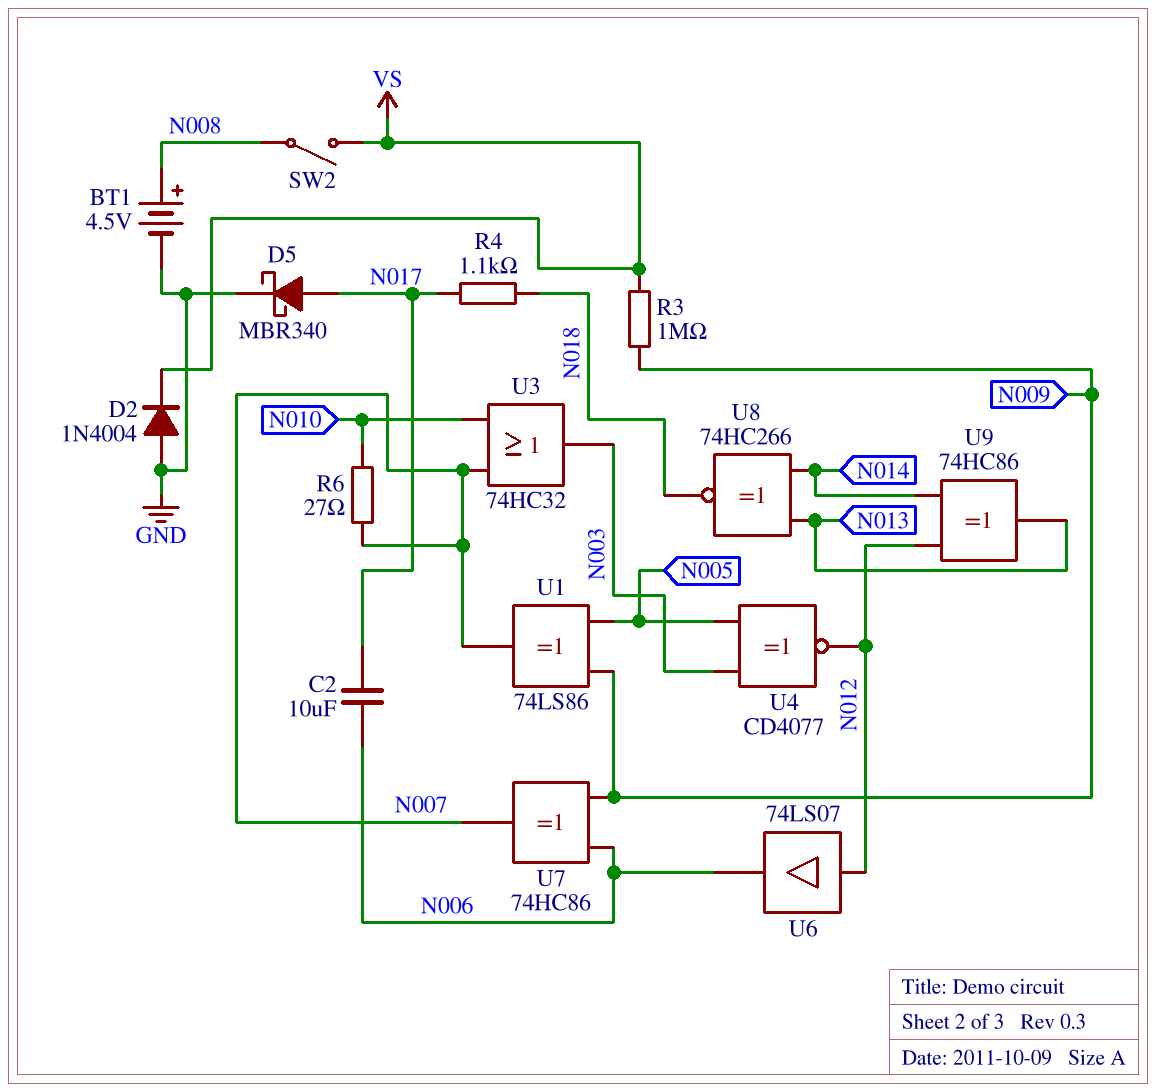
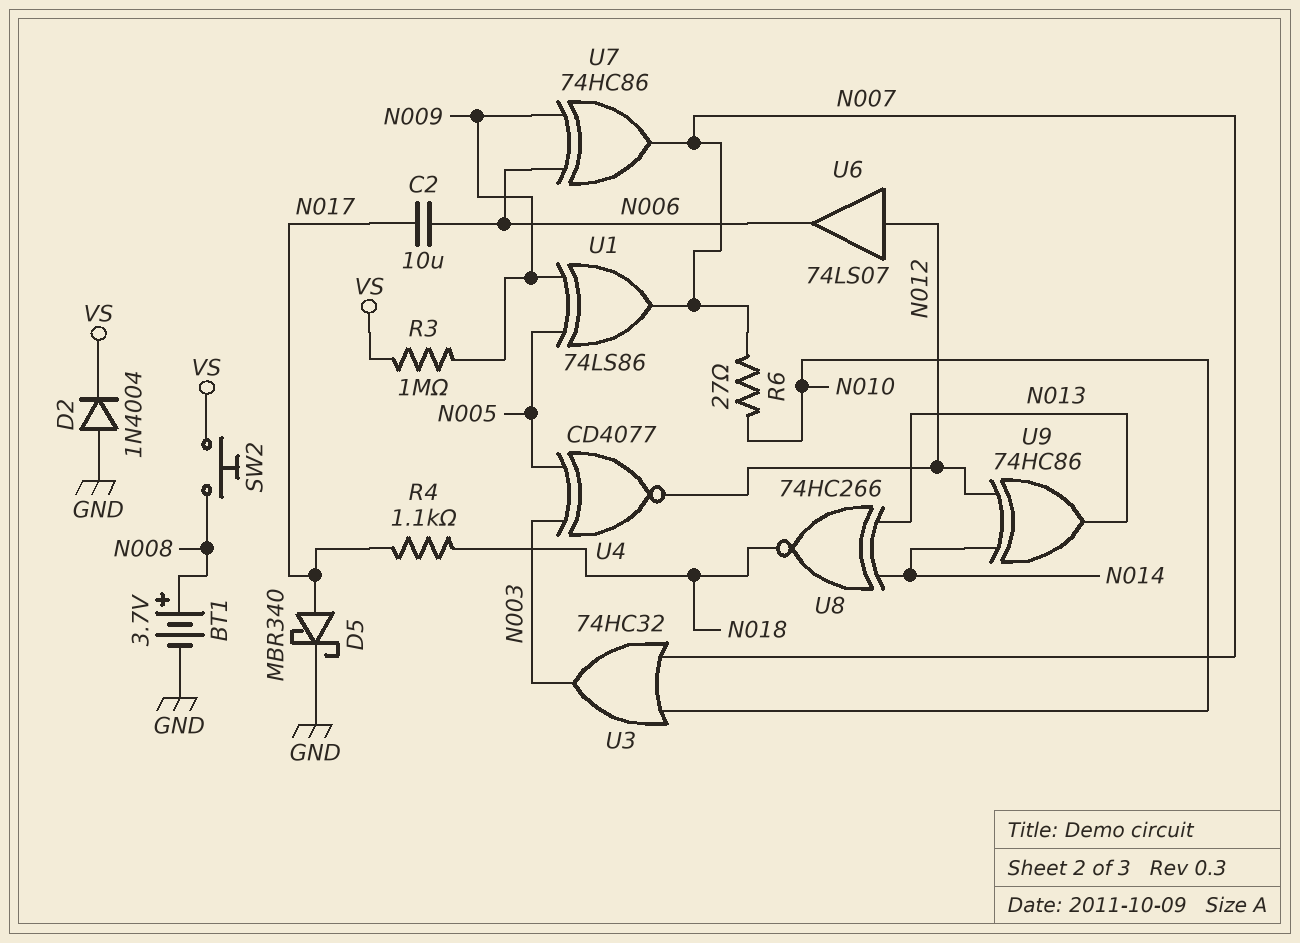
BT1: 4.5V (plus N008, minus GND) -> 3.7V (plus N008, minus GND)
SW2: switch (N008, VS) -> button (N008, VS)

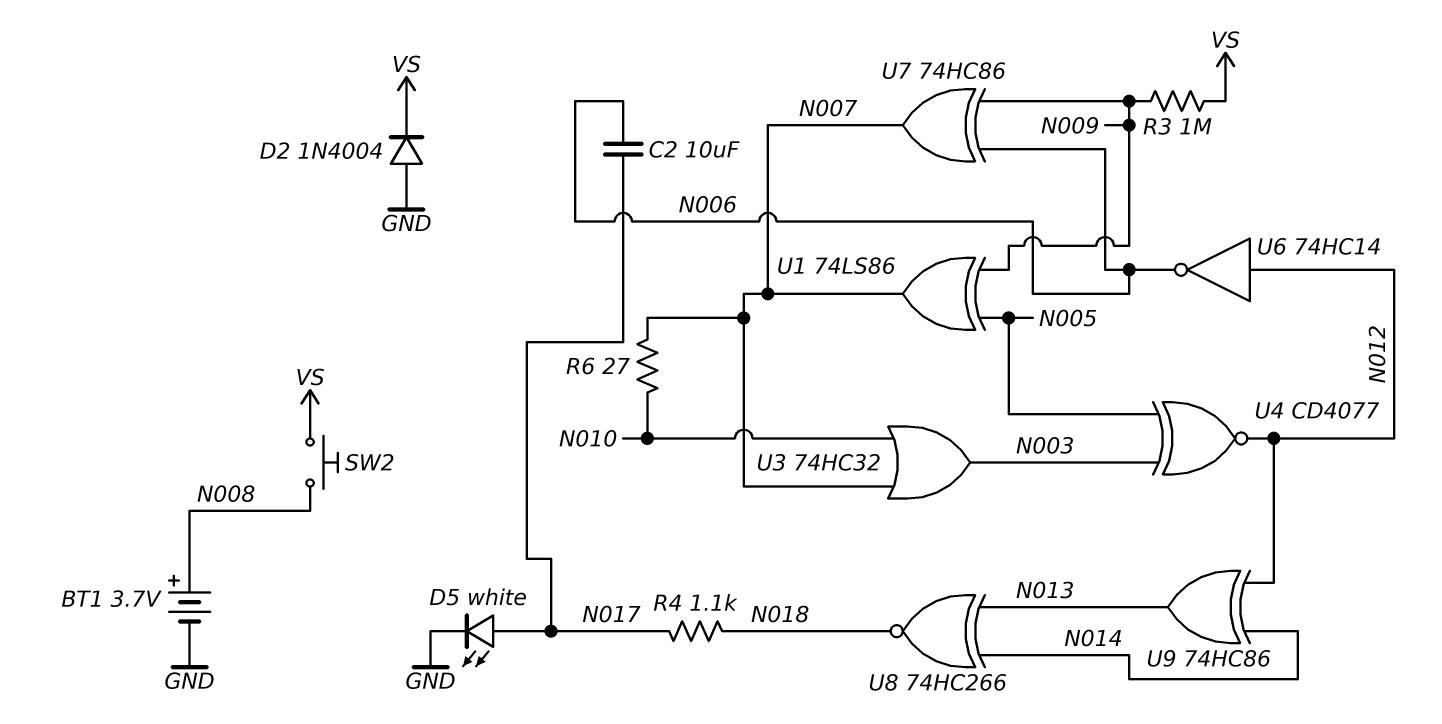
D5: schottky MBR340 (A N017, K GND) -> LED white (A N017, K GND)
U6: buffer 74LS07 (in N012, out N006) -> NOT 74HC14 (in N012, out N006)

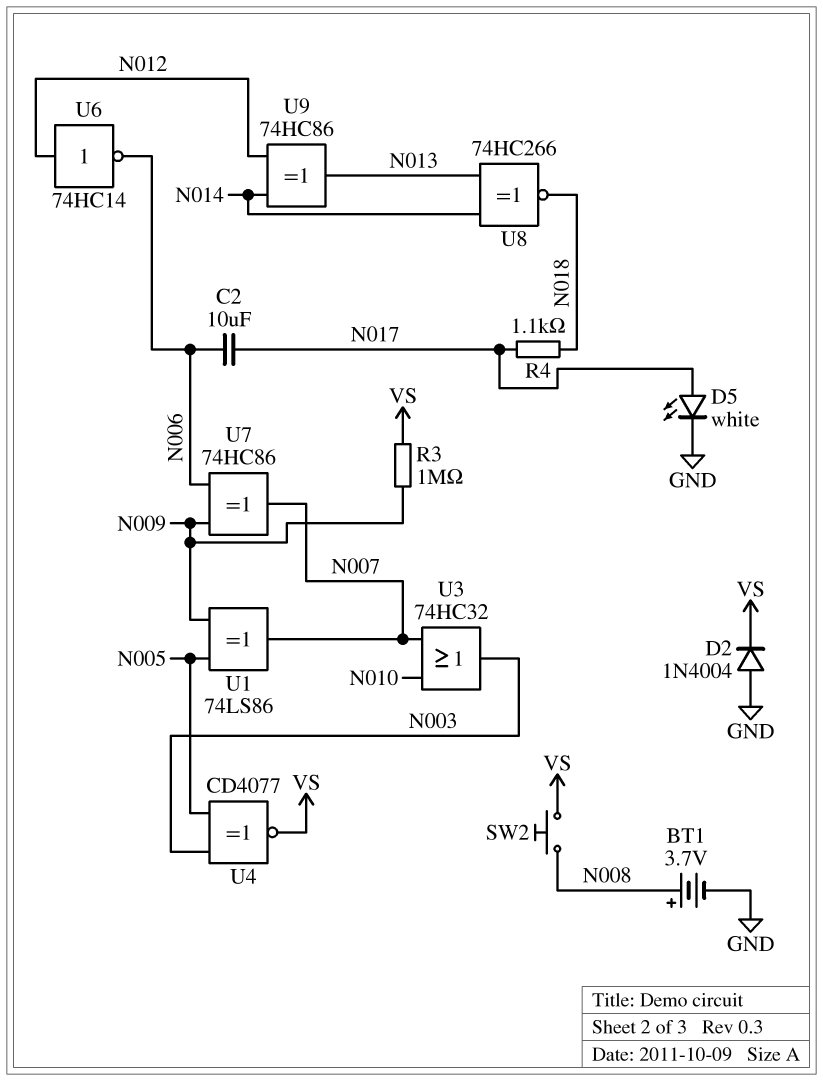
R6: 27 (N007, N010) -> none
U4: XNOR CD4077 (in N003, in N005, out N012) -> XNOR CD4077 (in N003, in N005, out VS)

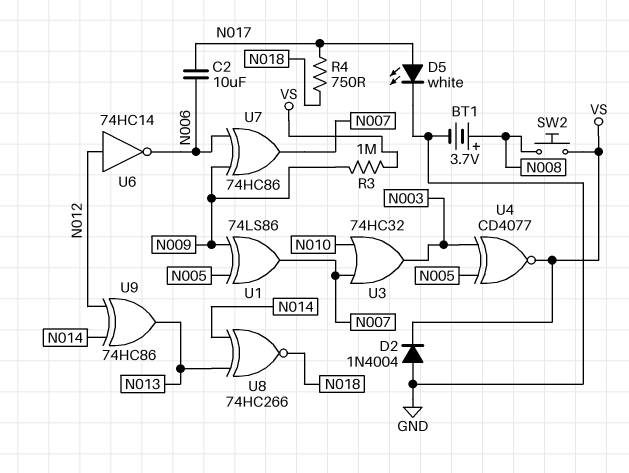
R4: 1.1k (N017, N018) -> 750 (N017, N018)

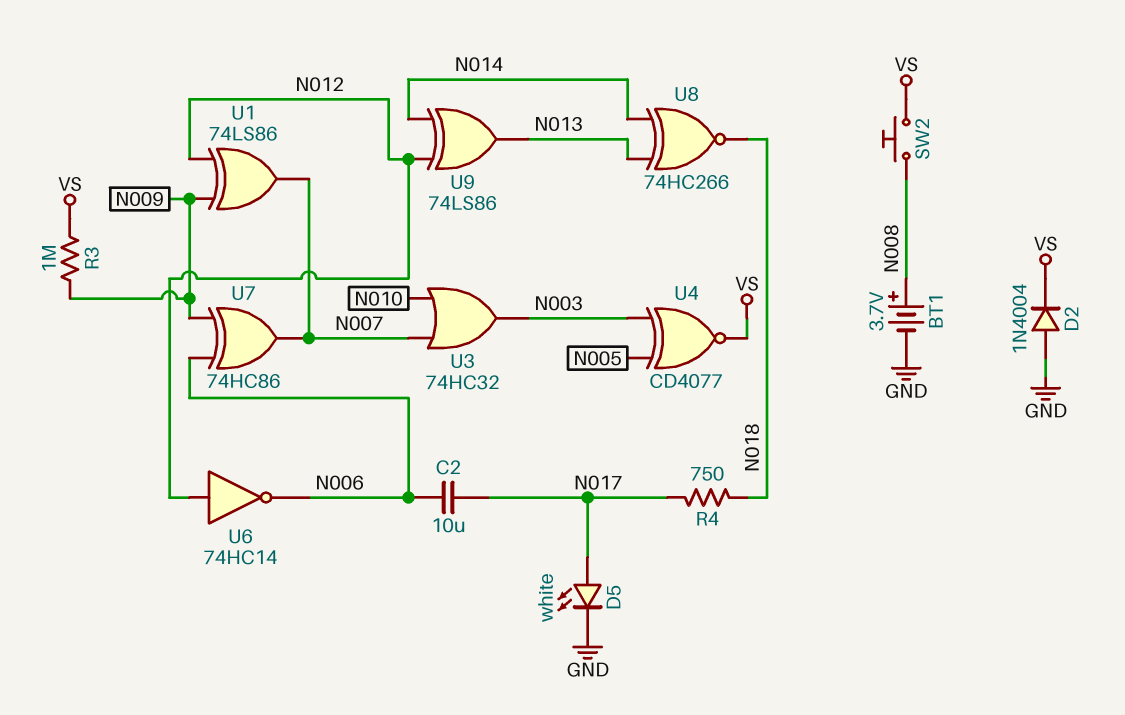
U1: XOR 74LS86 (in N005, in N009, out N007) -> XOR 74LS86 (in N009, in N012, out N007)
U9: XOR 74HC86 (in N012, in N014, out N013) -> XOR 74LS86 (in N012, in N014, out N013)

